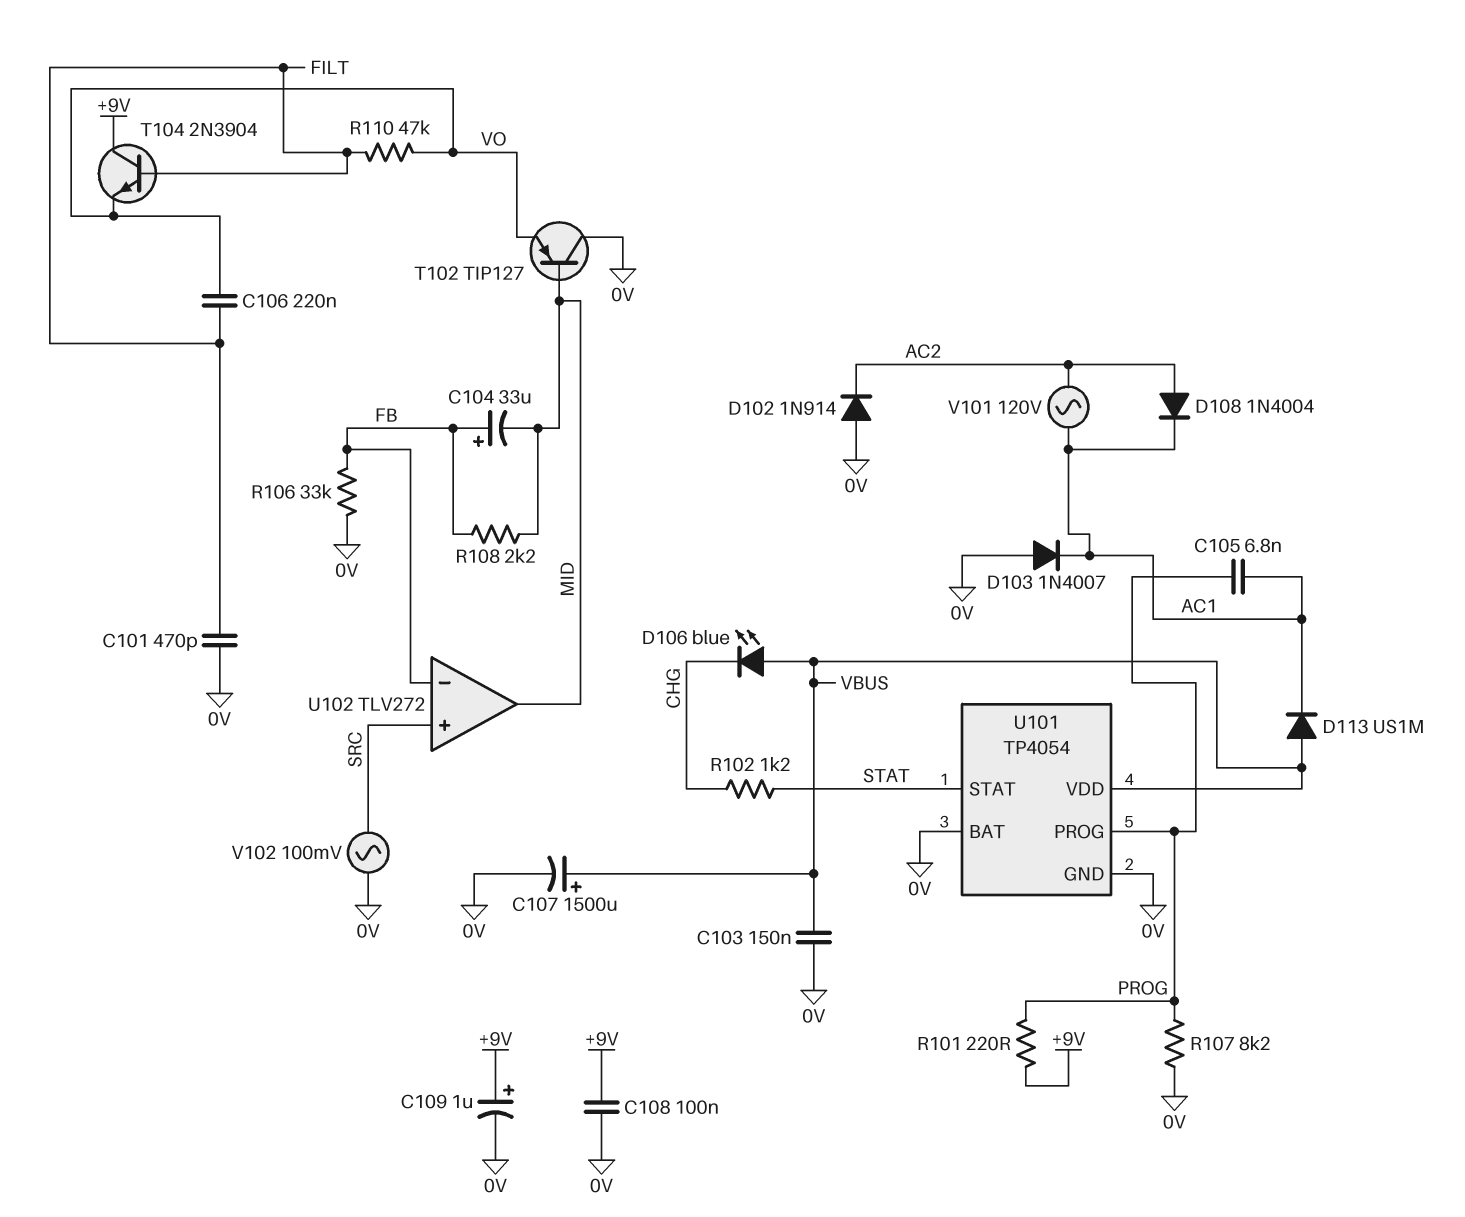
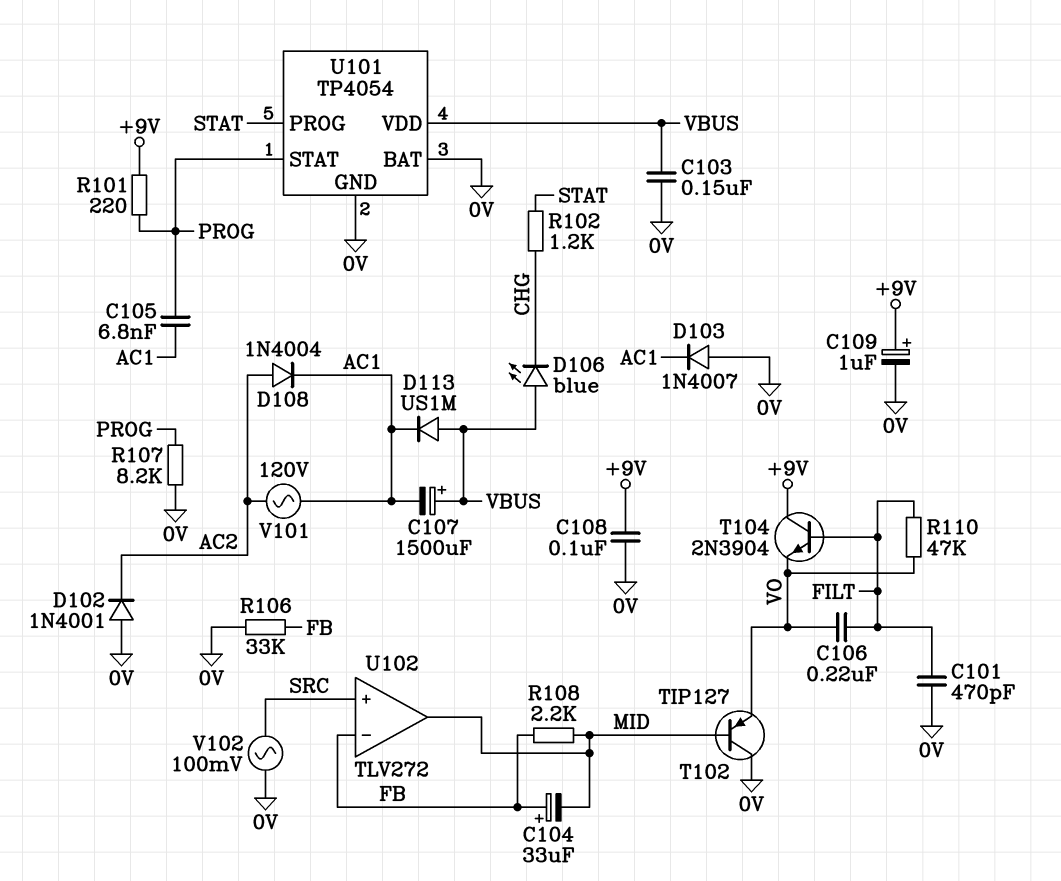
C107: 1500uF (plus VBUS, minus 0V) -> 1500uF (plus VBUS, minus AC1)
D102: diode 1N914 (A 0V, K AC2) -> diode 1N4001 (A 0V, K AC2)
U101 pin PROG: PROG -> STAT
U101 pin STAT: STAT -> PROG

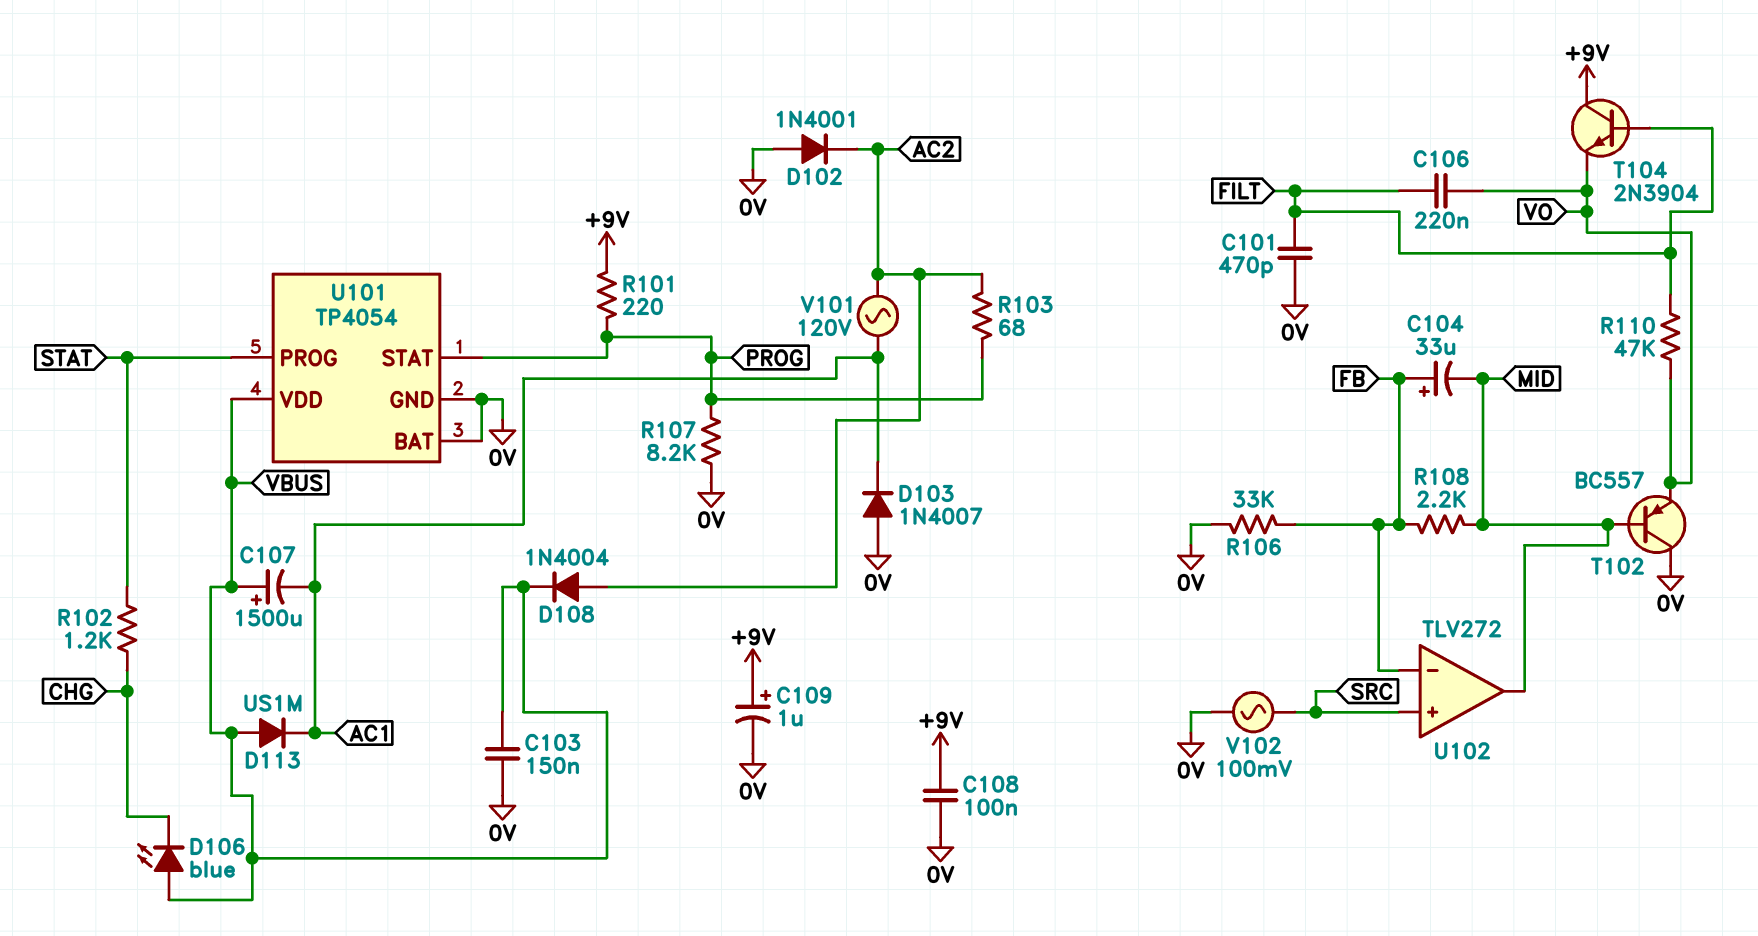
C105: 6.8nF (AC1, PROG) -> none
D108: diode 1N4004 (A AC2, K AC1) -> diode 1N4004 (A AC2, K VBUS)
R103: none -> 68 (AC2, PROG)
T102: PNP TIP127 (B MID, C 0V, E VO) -> PNP BC557 (B MID, C 0V, E VO)

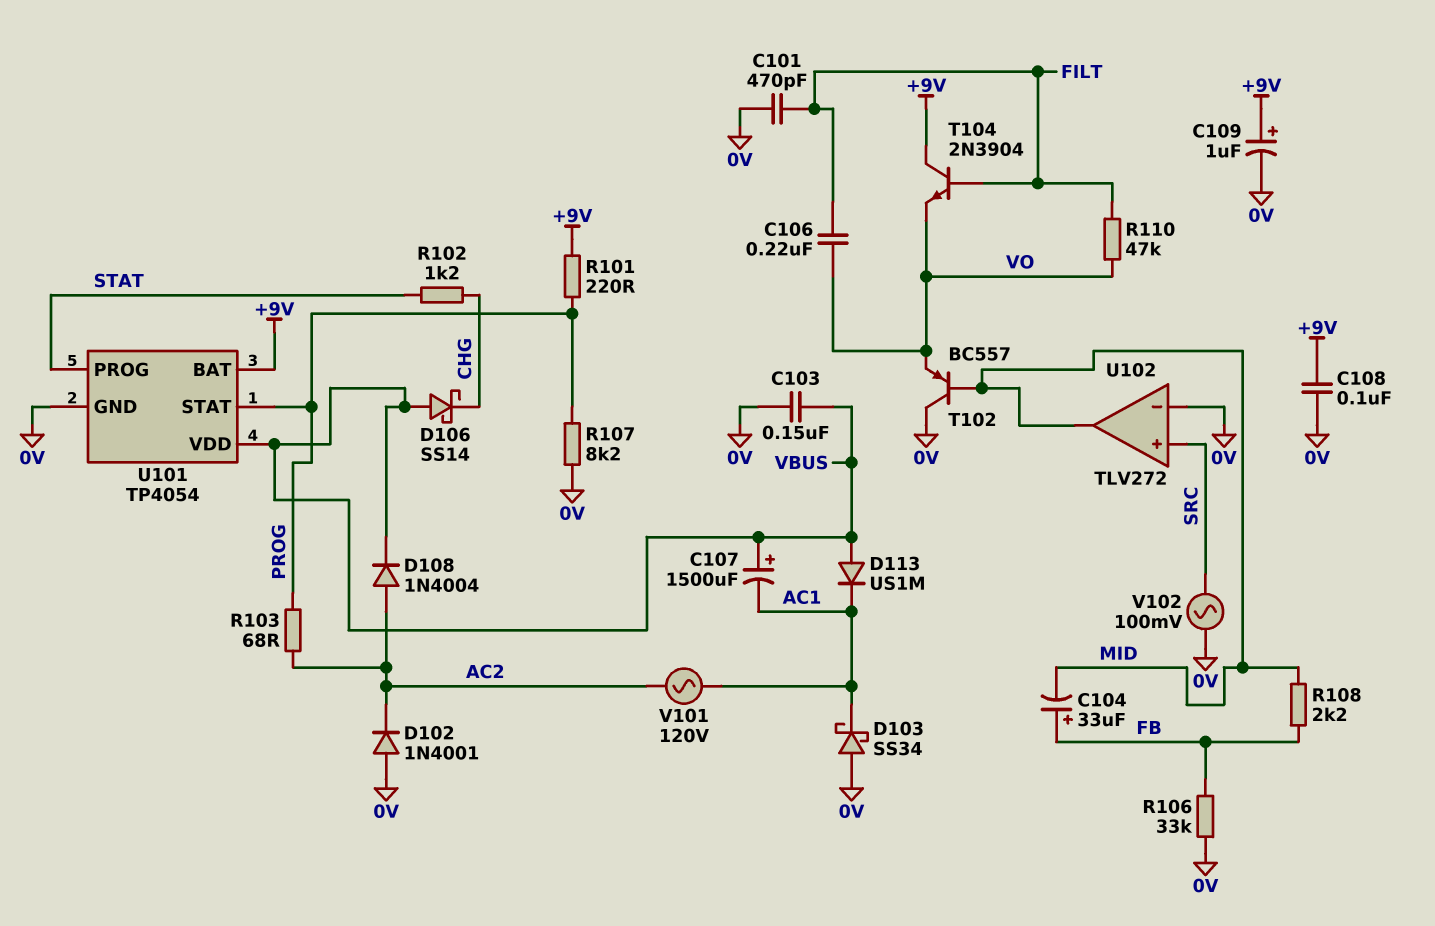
D103: diode 1N4007 (A 0V, K AC1) -> schottky SS34 (A 0V, K AC1)
D106: LED blue (A VBUS, K CHG) -> schottky SS14 (A VBUS, K CHG)
U101 pin BAT: 0V -> +9V
U102 pin in-: FB -> 0V

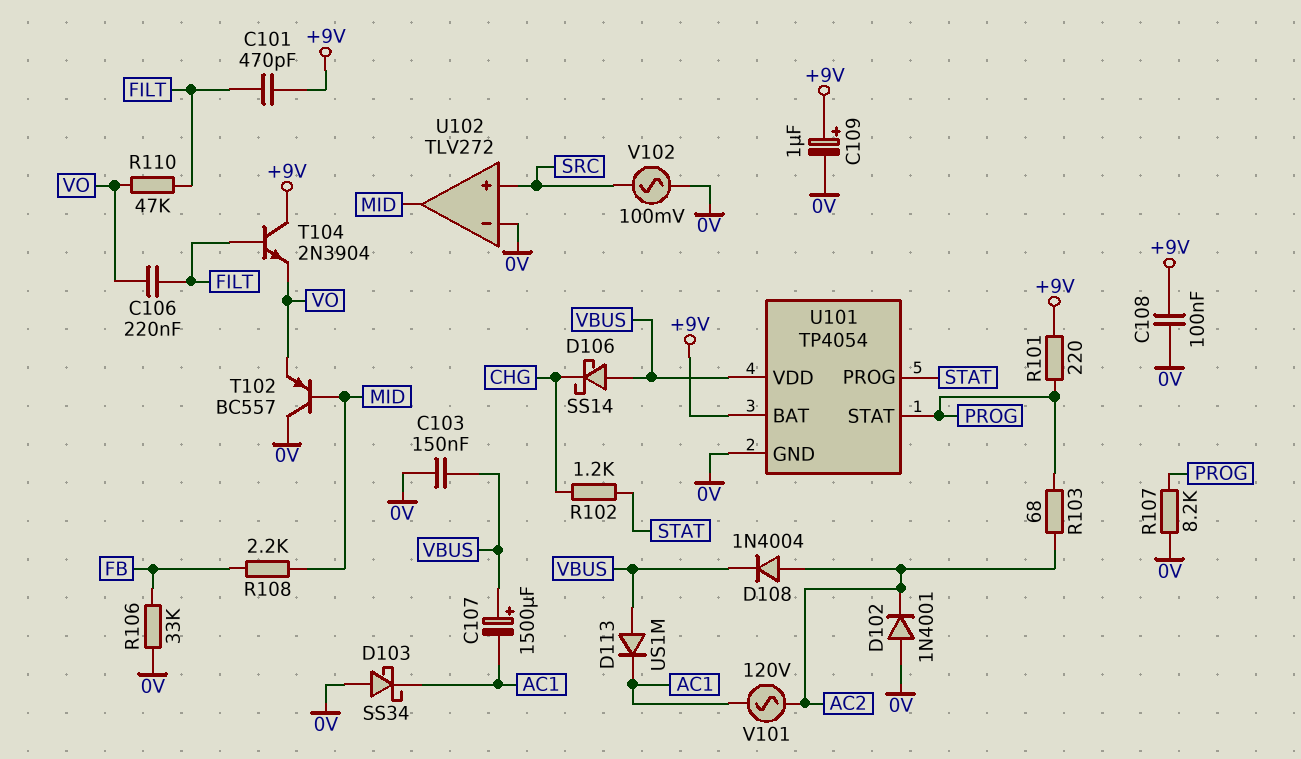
C101: 470pF (0V, FILT) -> 470pF (+9V, FILT)
C104: 33uF (plus FB, minus MID) -> none

